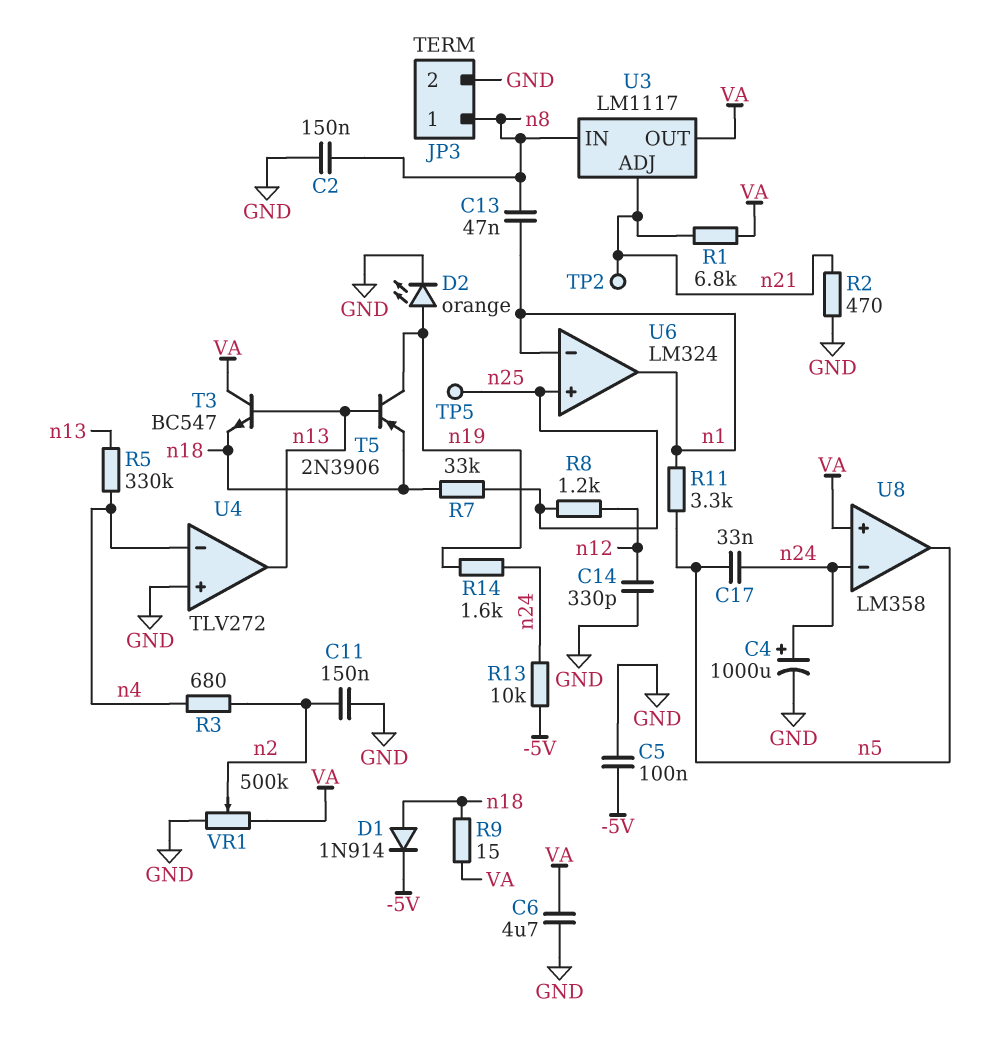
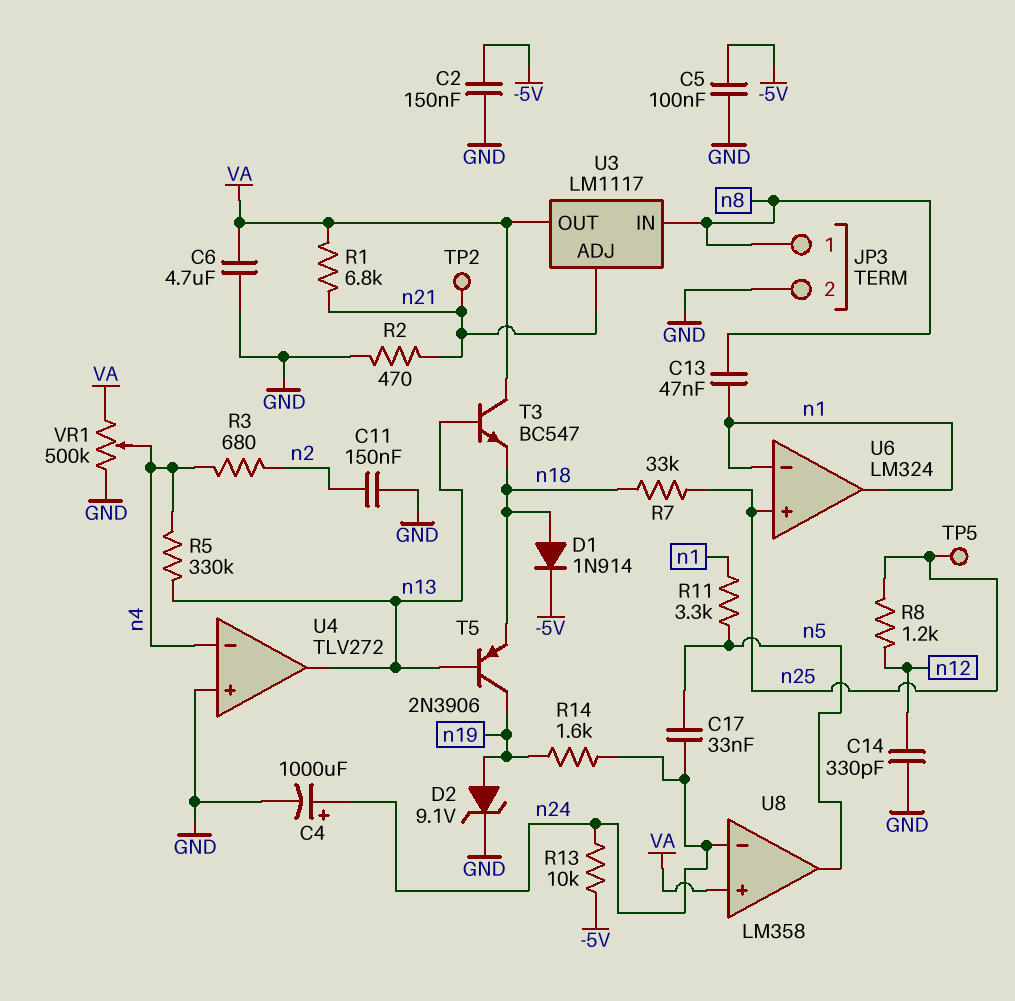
C2: 150nF (GND, n8) -> 150nF (-5V, GND)
D2: LED orange (A n19, K GND) -> zener 9.1V (A n19, K GND)
R9: 15 (VA, n18) -> none
VR1: 500k (GND, VA, wiper n2) -> 500k (GND, VA, wiper n4)

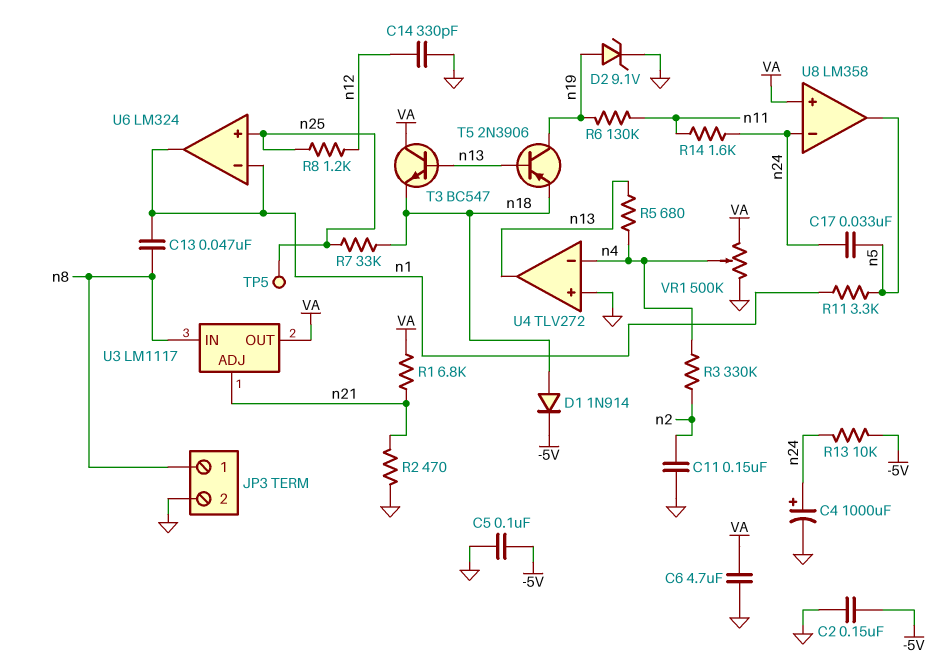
R3: 680 (n2, n4) -> 330k (n2, n4)
R5: 330k (n4, n13) -> 680 (n4, n13)
R6: none -> 130k (n11, n19)
R14: 1.6k (n19, n24) -> 1.6k (n11, n24)
TP2: test point (n21) -> none

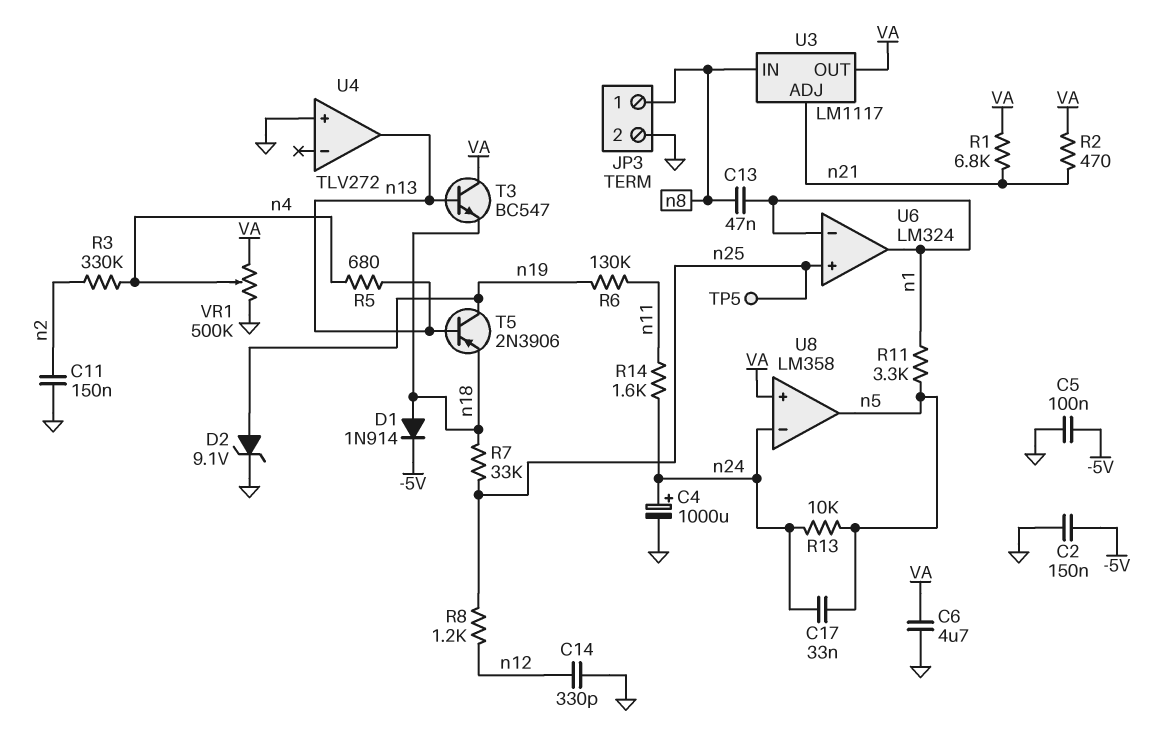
R2: 470 (GND, n21) -> 470 (VA, n21)
R13: 10k (-5V, n24) -> 10k (n5, n24)
U4 pin in-: n4 -> none

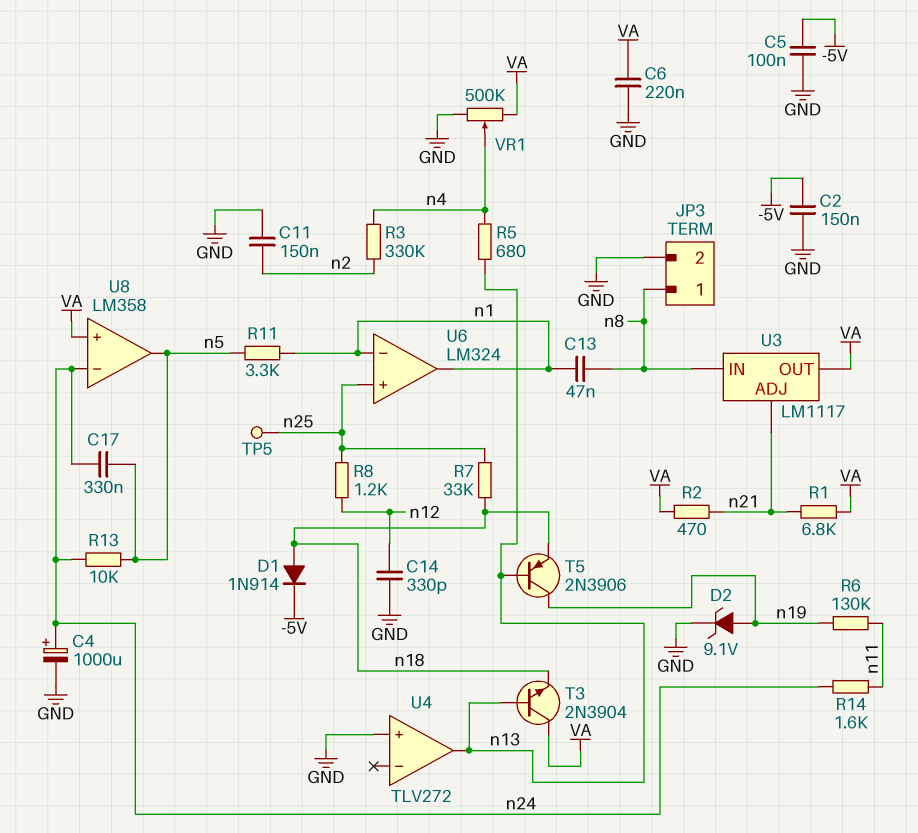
C6: 4.7uF (GND, VA) -> 220nF (GND, VA)
C17: 33nF (n5, n24) -> 330nF (n5, n24)
T3: NPN BC547 (B n13, C VA, E n18) -> NPN 2N3904 (B n13, C VA, E n18)

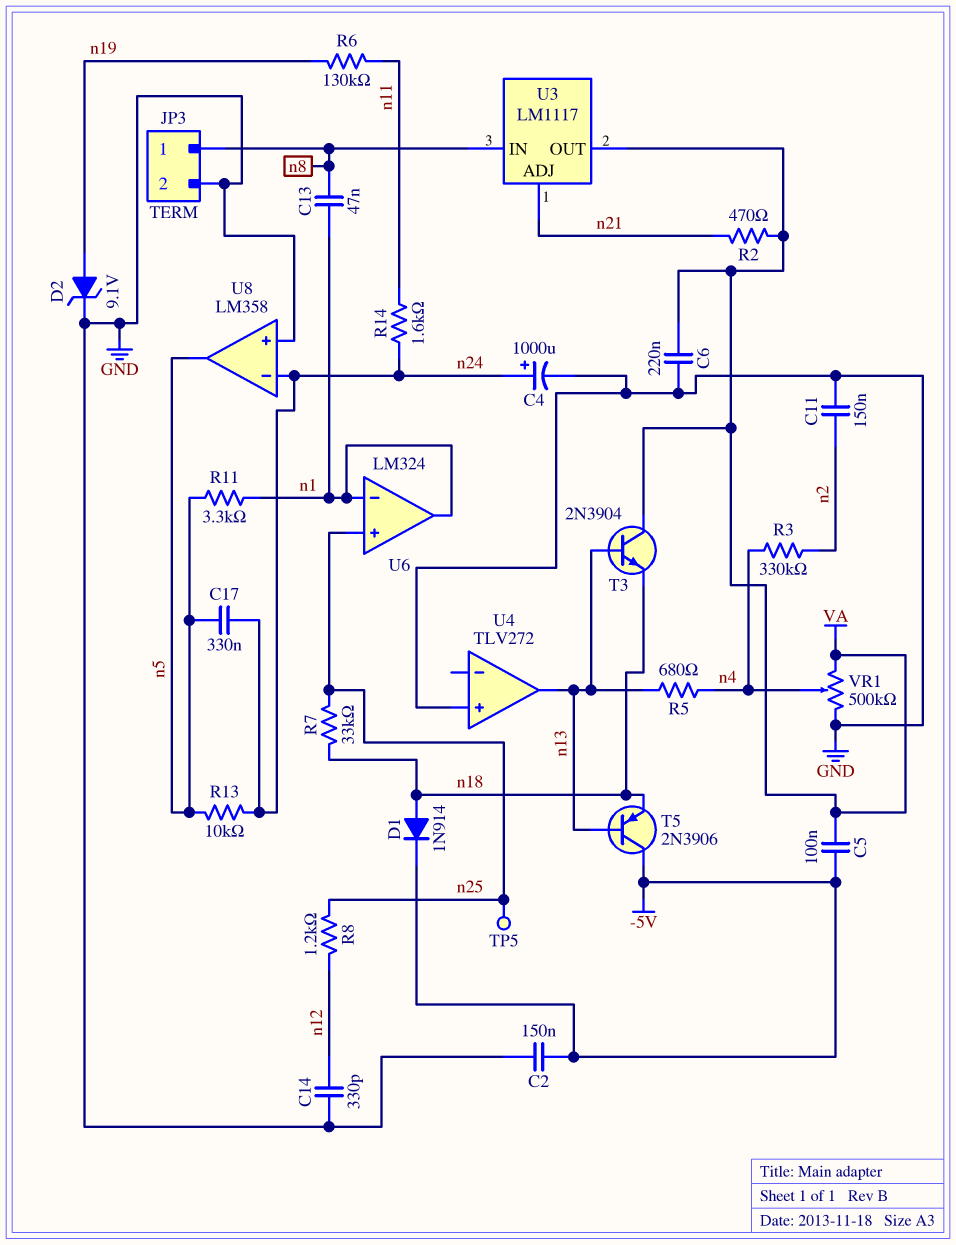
C5: 100nF (-5V, GND) -> 100nF (-5V, VA)
R1: 6.8k (VA, n21) -> none
T5: PNP 2N3906 (B n13, C n19, E n18) -> PNP 2N3906 (B n13, C -5V, E n18)
U8 pin in+: VA -> GND

